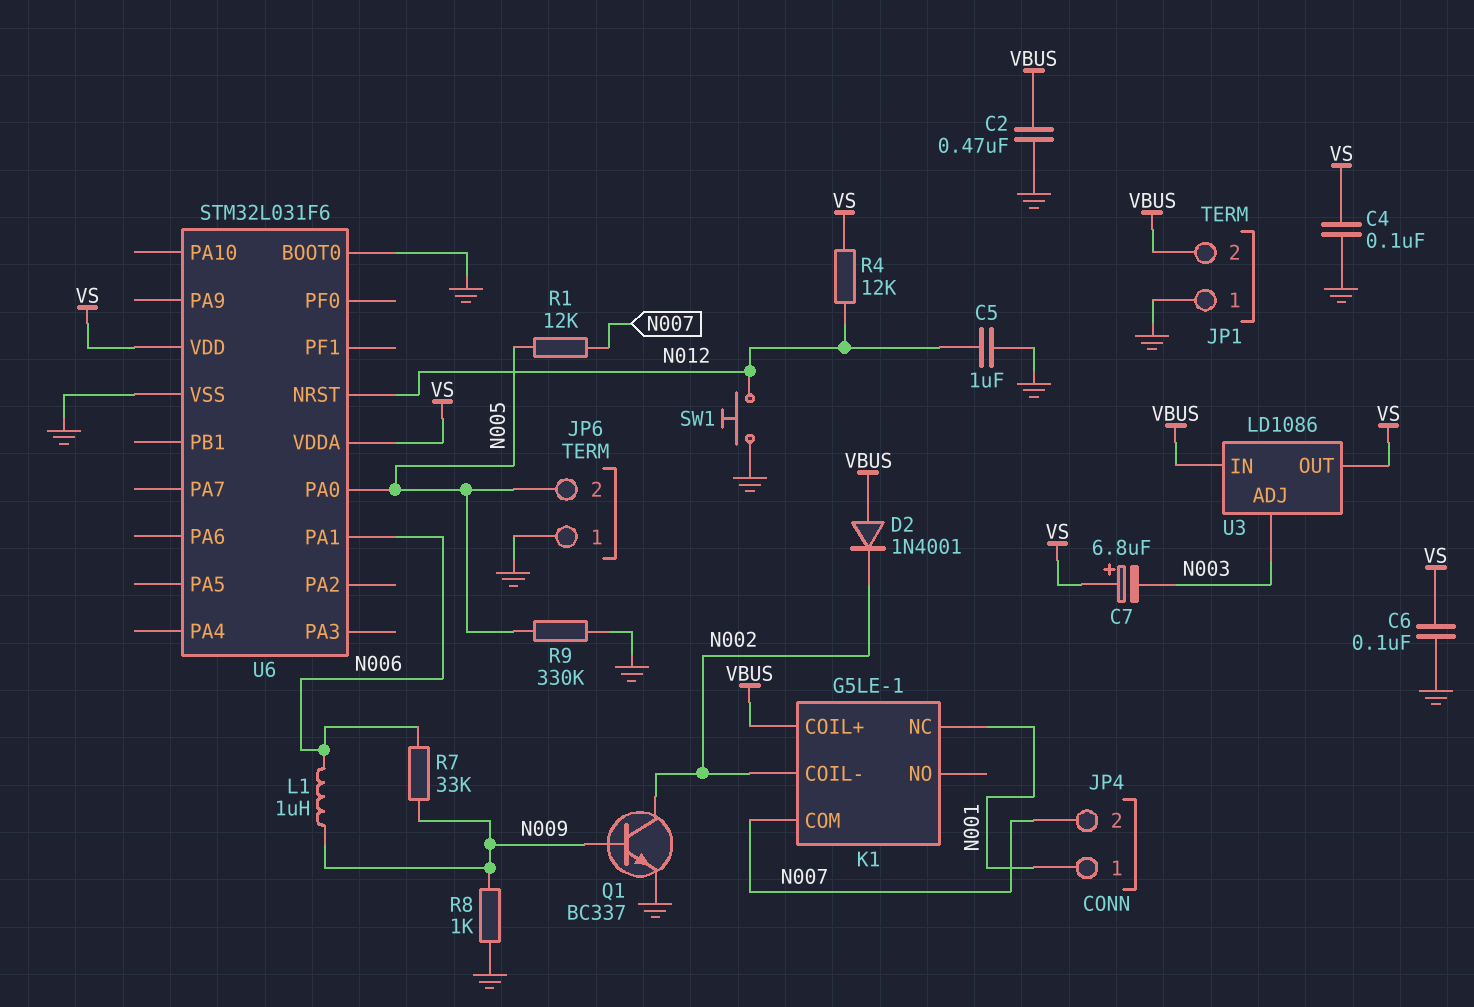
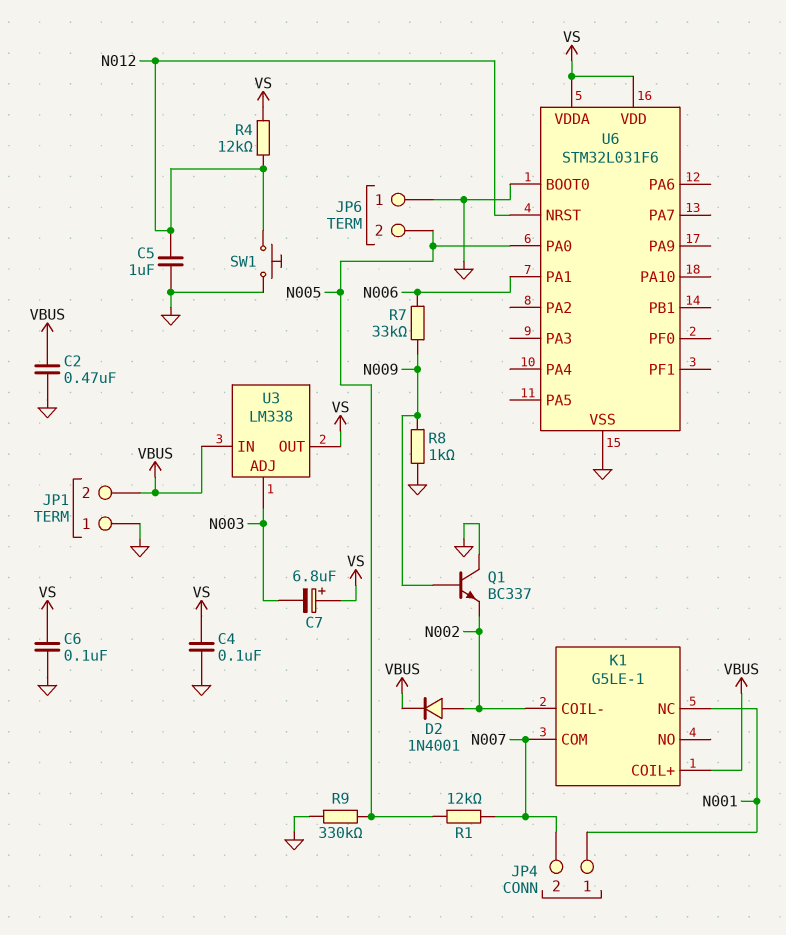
D2: diode 1N4001 (A VBUS, K N002) -> diode 1N4001 (A N002, K VBUS)
L1: 1uH (N006, N009) -> none
Q1: NPN BC337 (B N009, C N002, E GND) -> NPN BC337 (B N009, C GND, E N002)
U3: LD1086 -> LM338

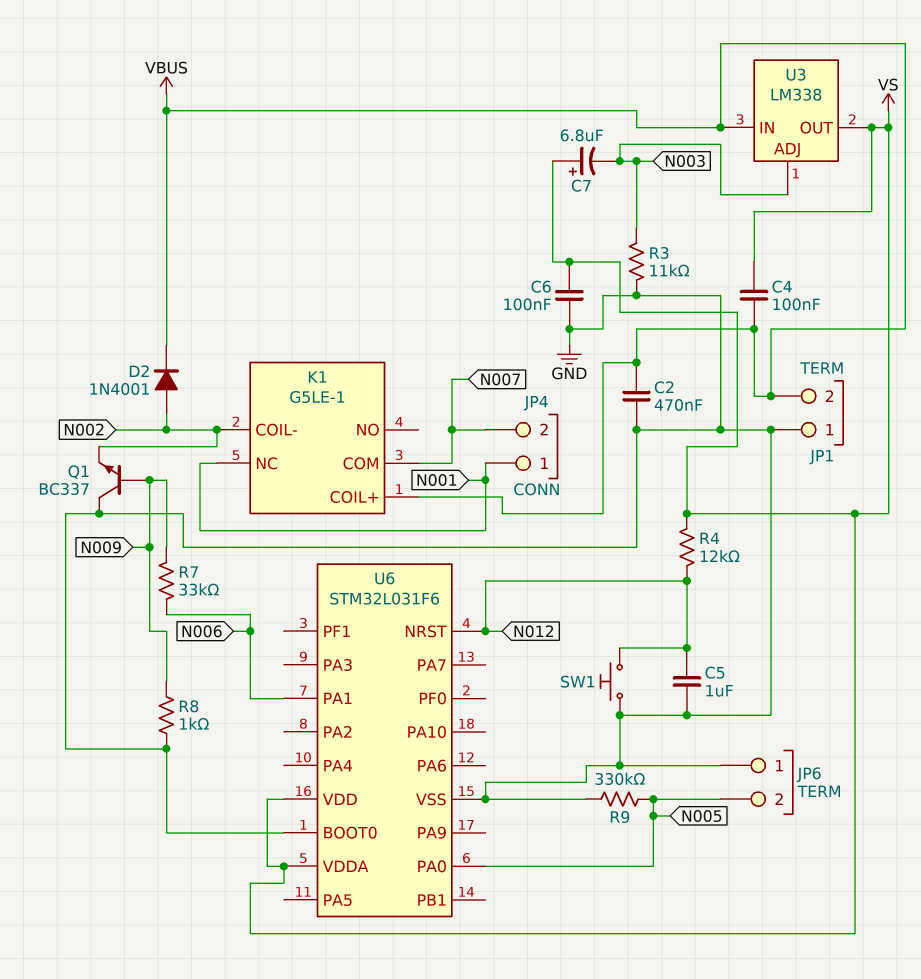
C4: 100nF (GND, VS) -> 100nF (VBUS, VS)
R1: 12k (N005, N007) -> none
R3: none -> 11k (GND, N003)

